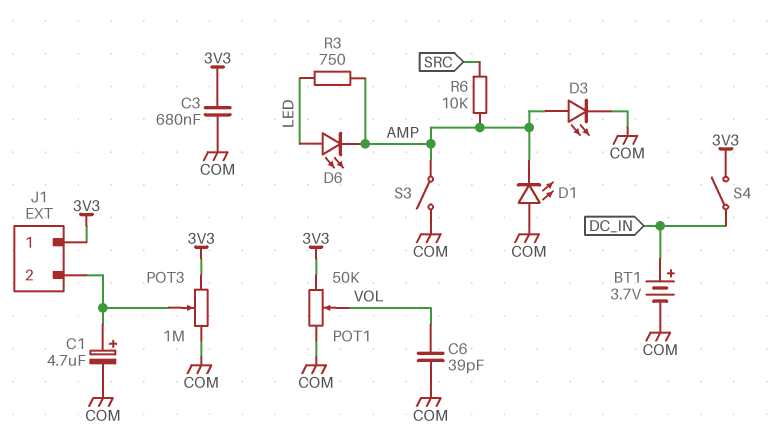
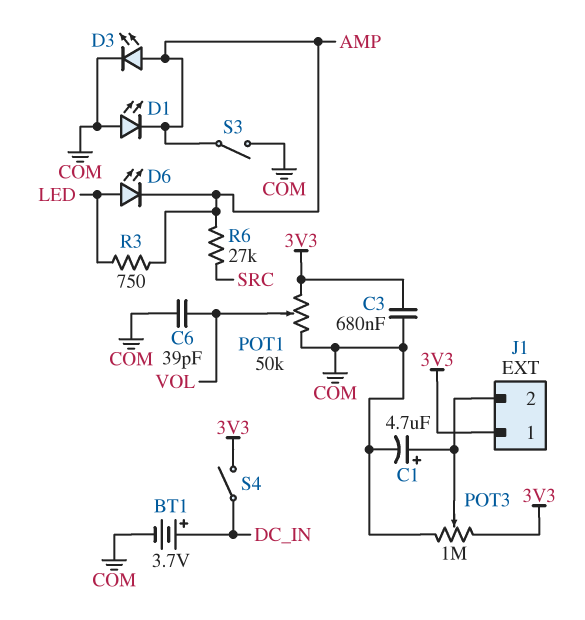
R6: 10k (AMP, SRC) -> 27k (AMP, SRC)

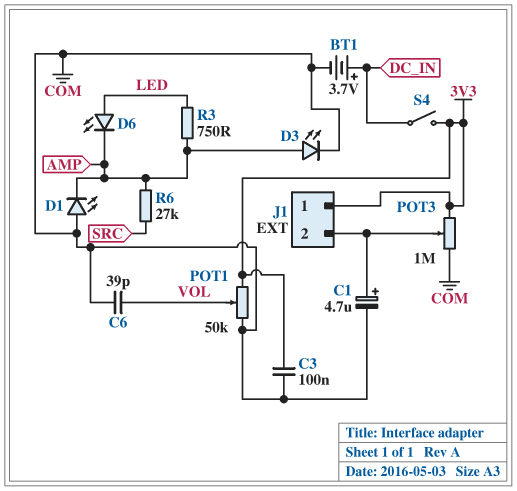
C3: 680nF (3V3, COM) -> 100nF (3V3, COM)
S3: switch (AMP, COM) -> none

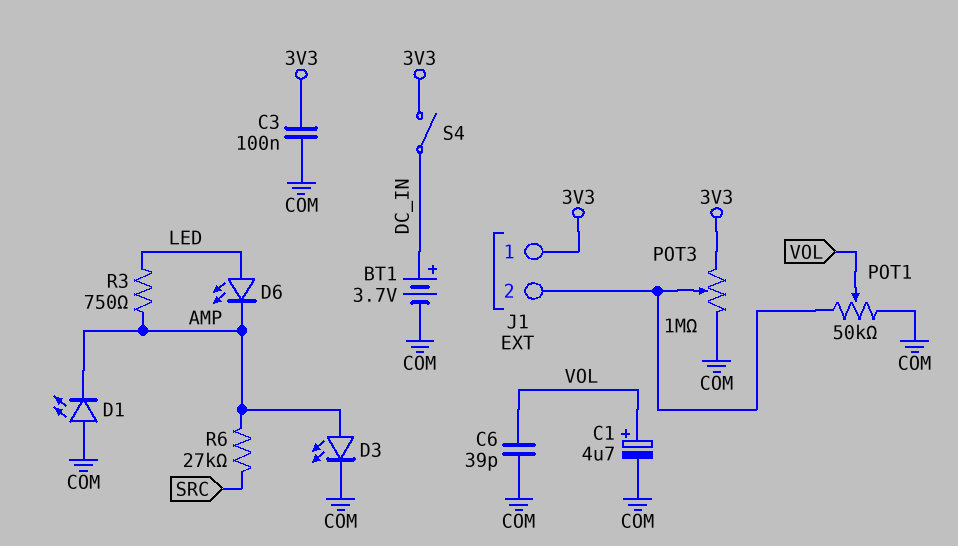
C1: 4.7uF (plus J1/2, minus COM) -> 4.7uF (plus VOL, minus COM)
POT1: 50k (3V3, COM, wiper VOL) -> 50k (COM, J1/2, wiper VOL)

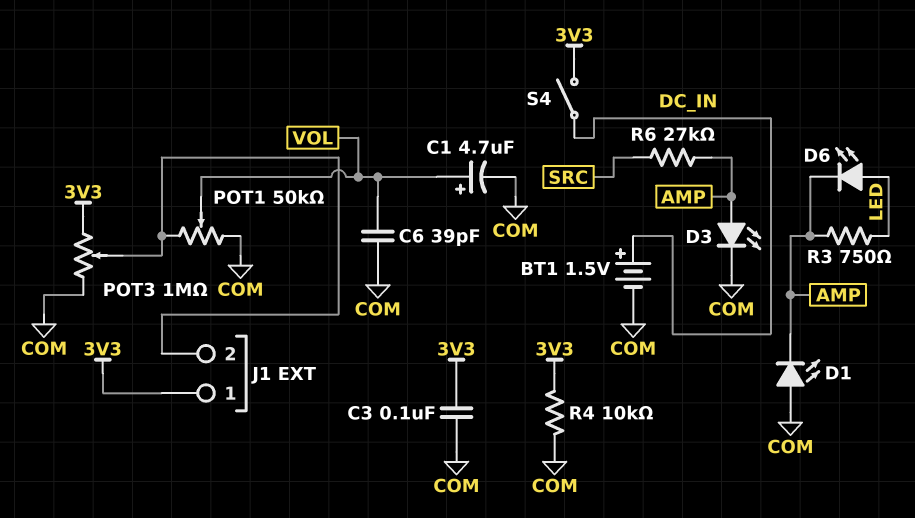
BT1: 3.7V (plus DC_IN, minus COM) -> 1.5V (plus DC_IN, minus COM)
R4: none -> 10k (3V3, COM)

